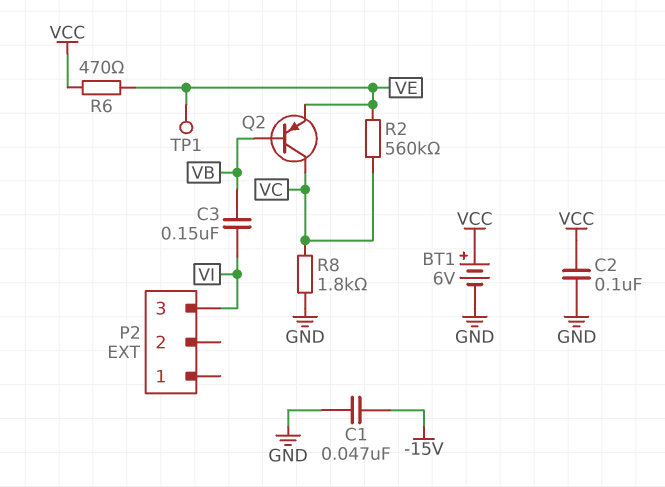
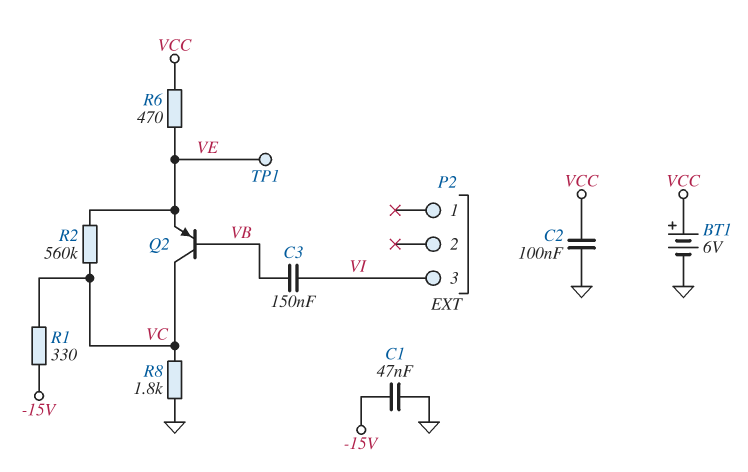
R1: none -> 330 (-15V, VC)

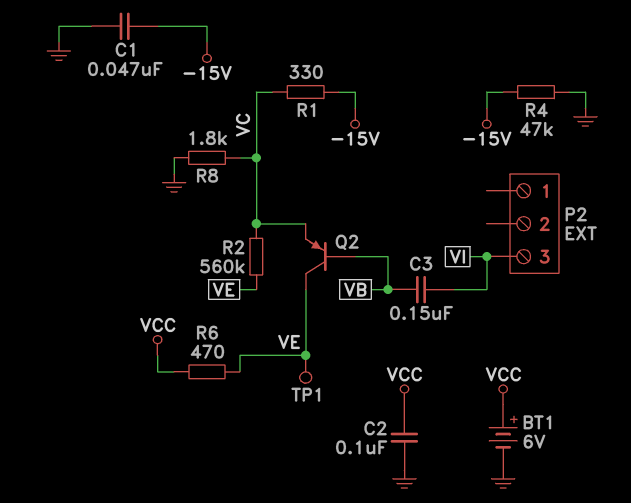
Q2: PNP (B VB, C VC, E VE) -> PNP (B VB, C VE, E VC)
R4: none -> 47k (-15V, GND)

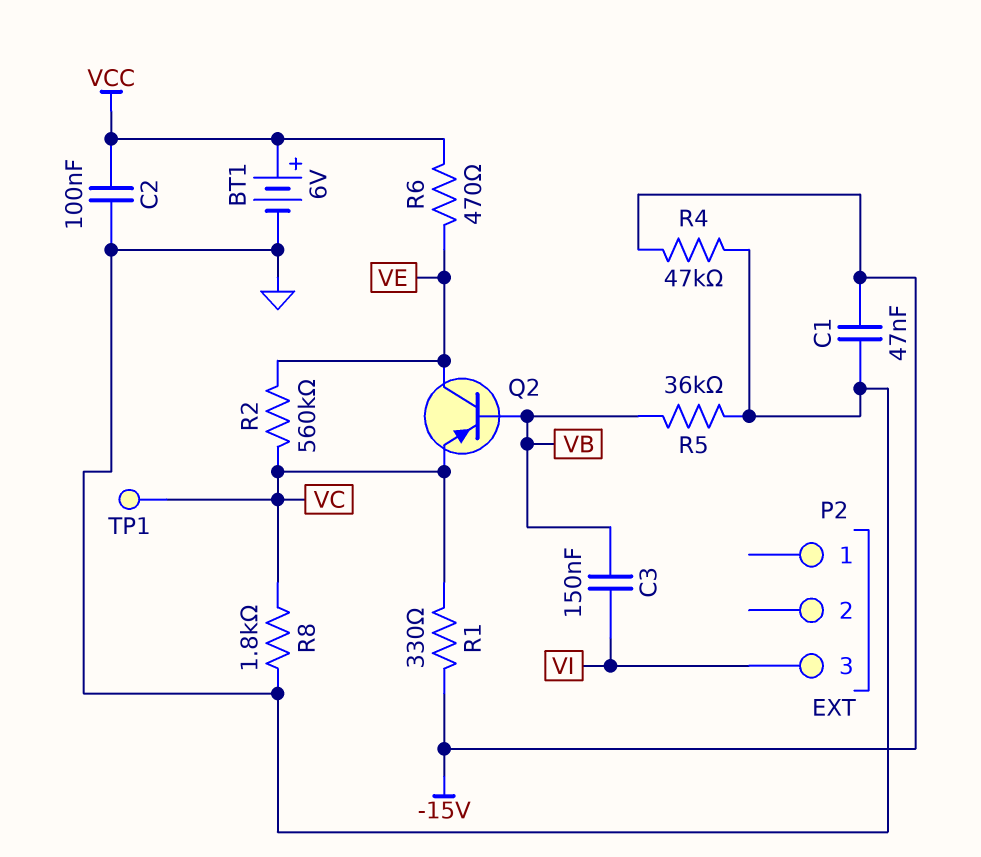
R5: none -> 36k (GND, VB)
TP1: test point (VE) -> test point (VC)

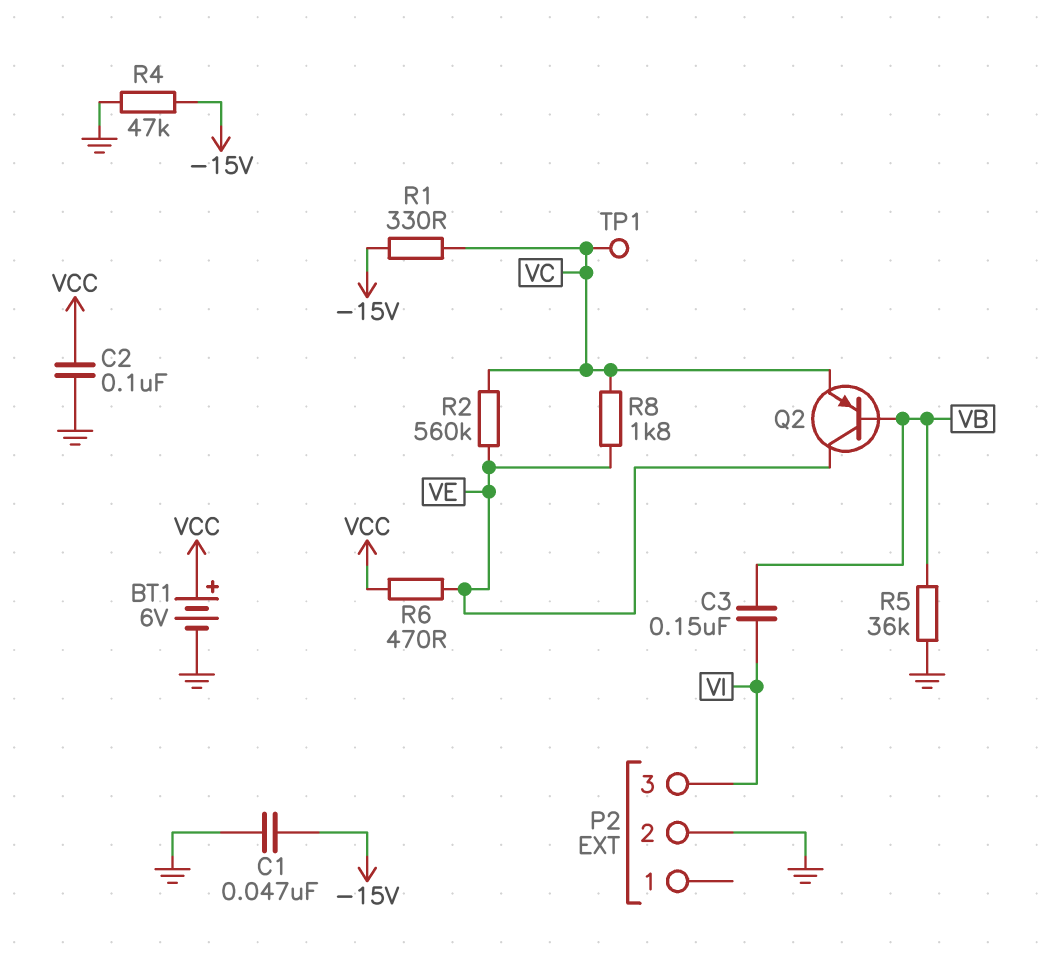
P2 pin 2: none -> GND
R8: 1.8k (GND, VC) -> 1.8k (VC, VE)

